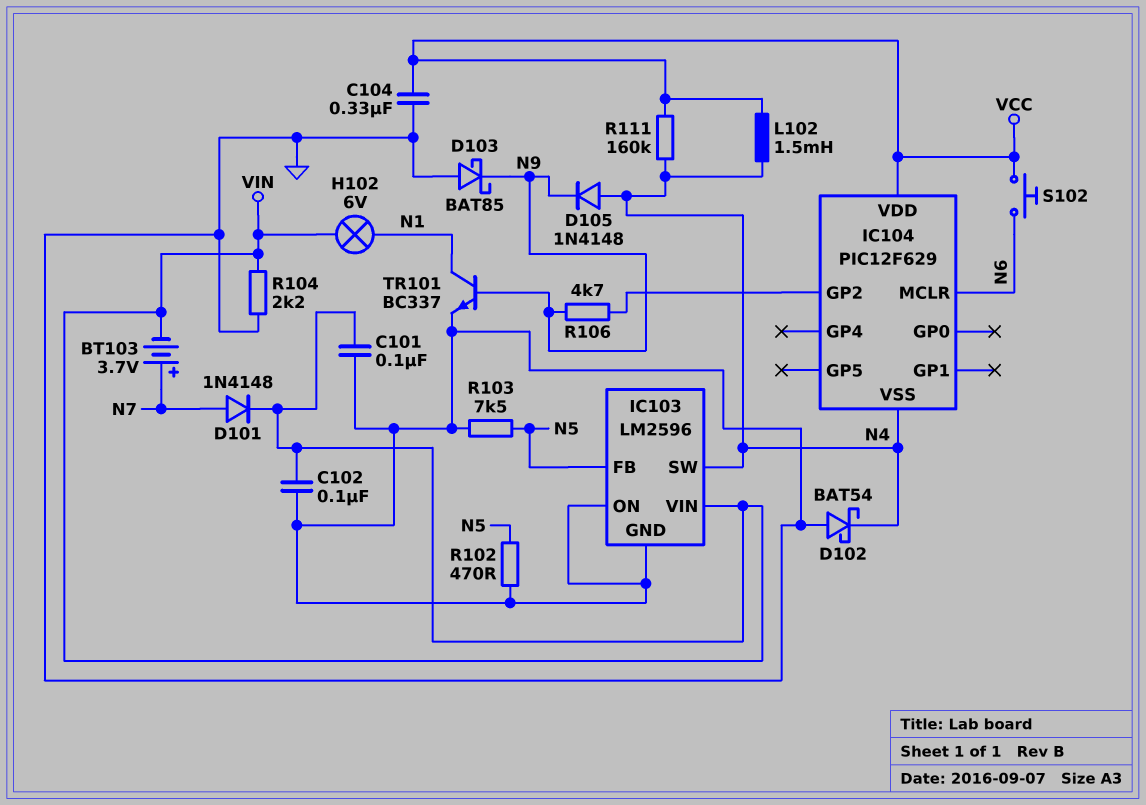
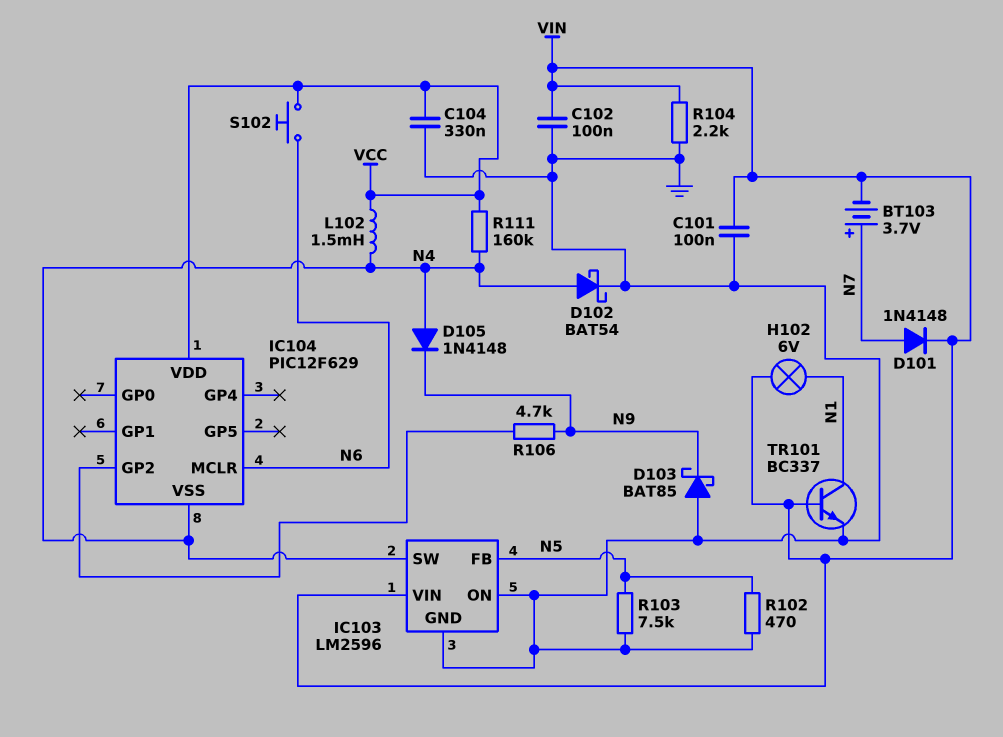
D102: schottky BAT54 (A GND, K N4) -> schottky BAT54 (A N4, K GND)
TR101: NPN BC337 (B N9, C N1, E GND) -> NPN BC337 (B VIN, C N1, E GND)

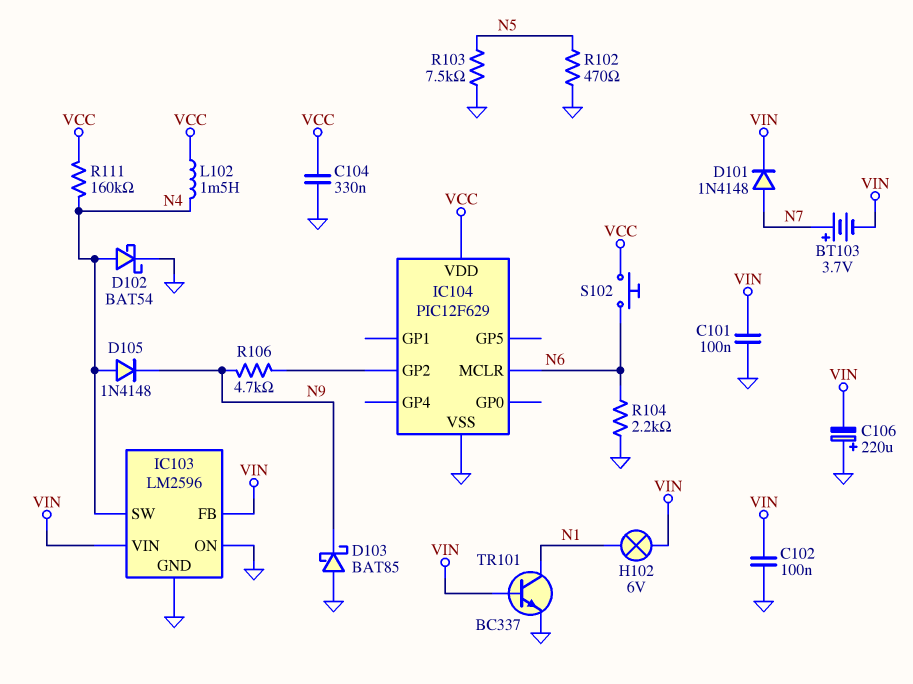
C106: none -> 220uF (plus GND, minus VIN)
IC103 pin FB: N5 -> VIN
IC104 pin VSS: N4 -> GND
R104: 2.2k (GND, VIN) -> 2.2k (GND, N6)

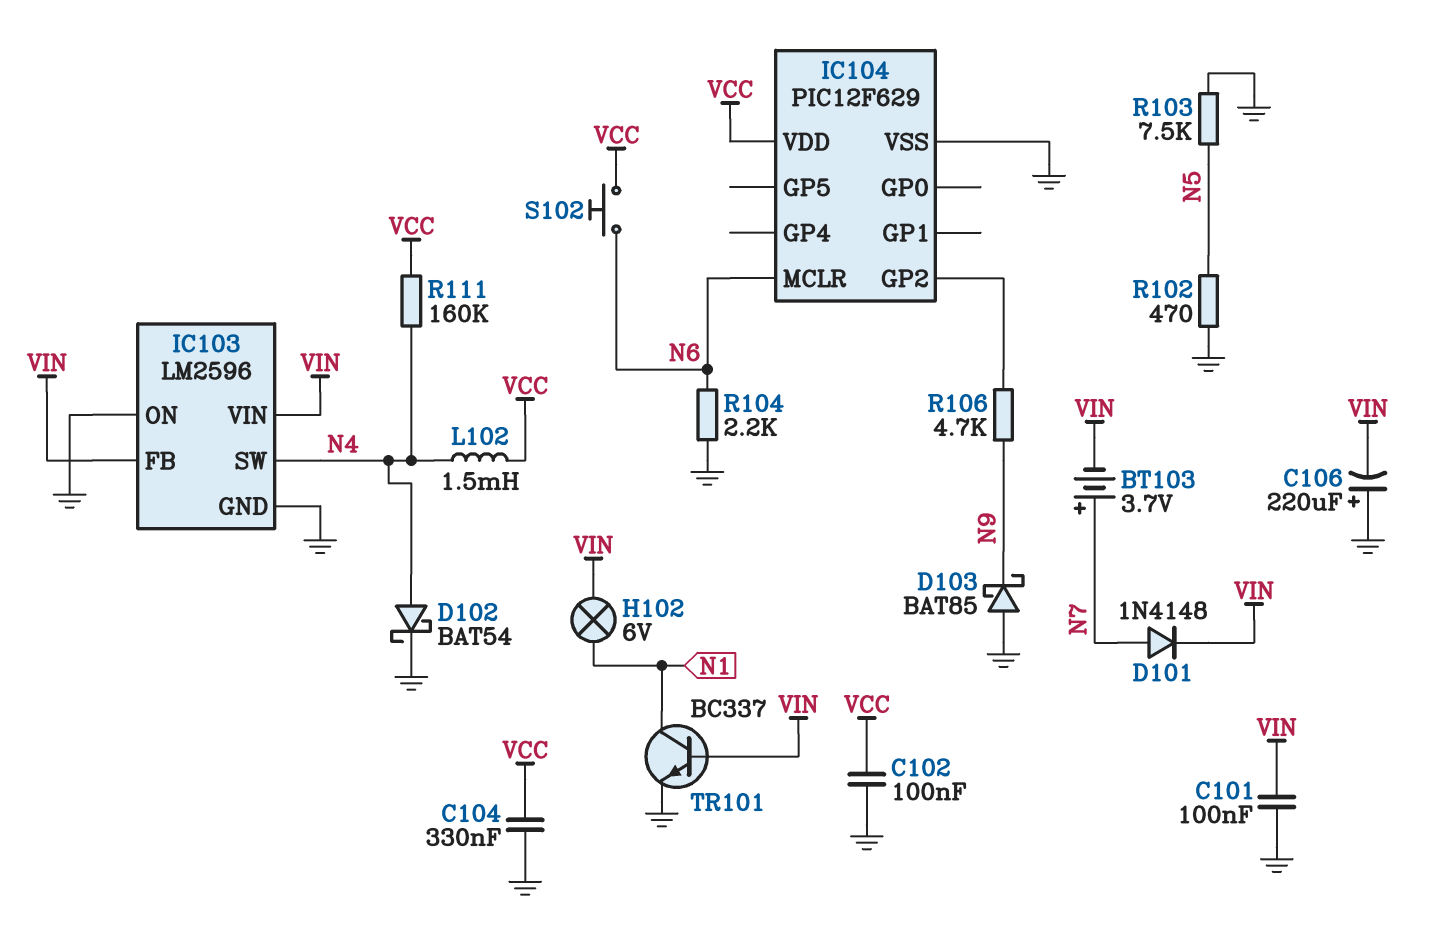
C102: 100nF (GND, VIN) -> 100nF (GND, VCC)
D105: diode 1N4148 (A N4, K N9) -> none

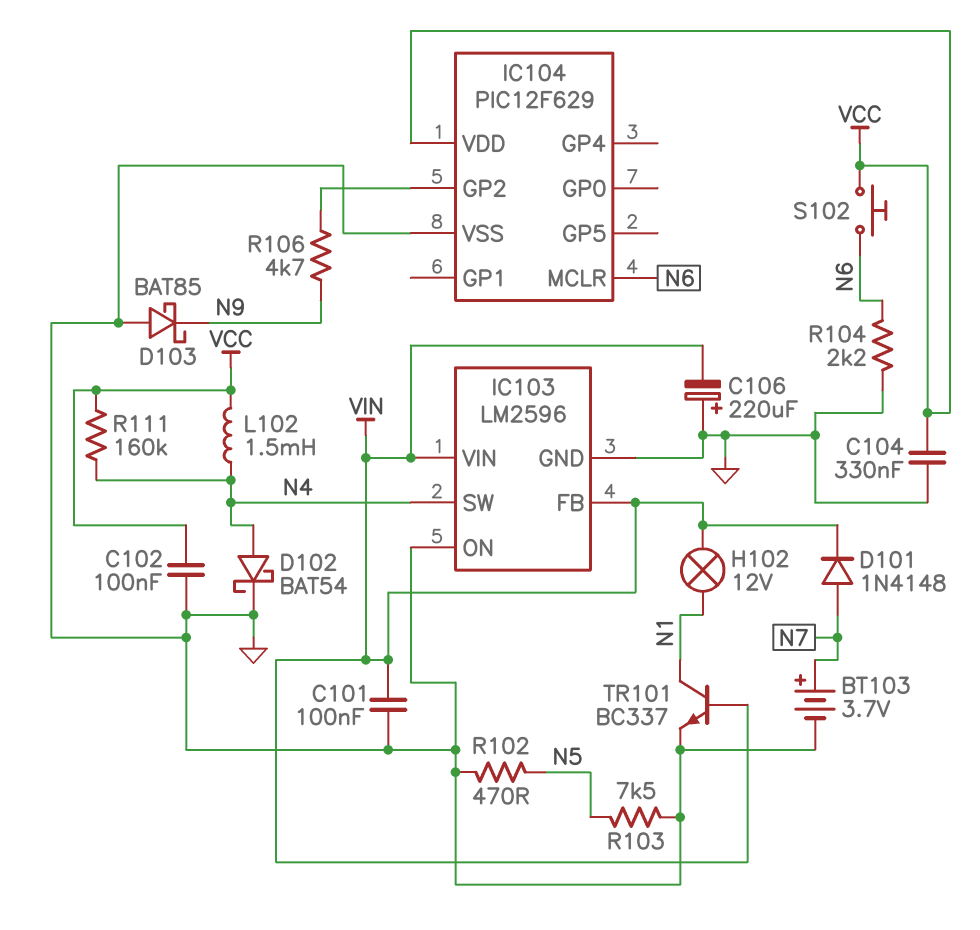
BT103: 3.7V (plus N7, minus VIN) -> 3.7V (plus N7, minus GND)
H102: lamp 6V (N1, VIN) -> lamp 12V (N1, VIN)

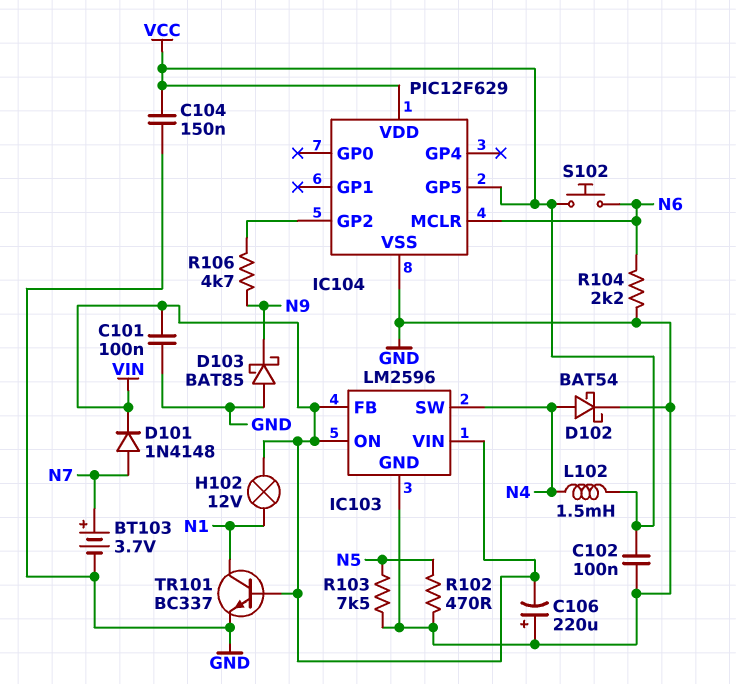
C104: 330nF (GND, VCC) -> 150nF (GND, VCC)
IC103 pin ON: GND -> VIN
IC104 pin GP5: none -> VCC
R111: 160k (N4, VCC) -> none

